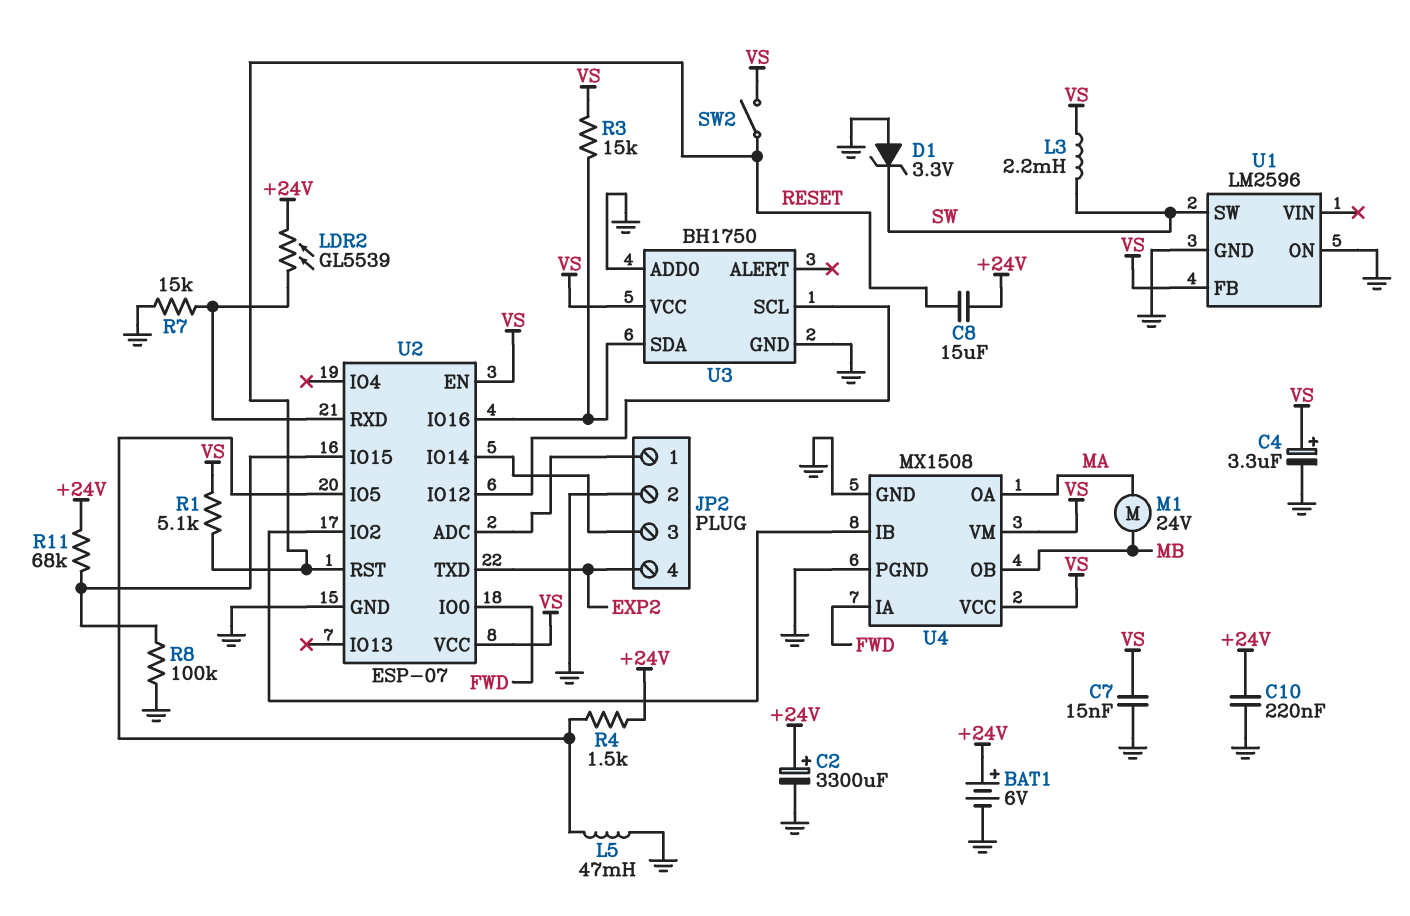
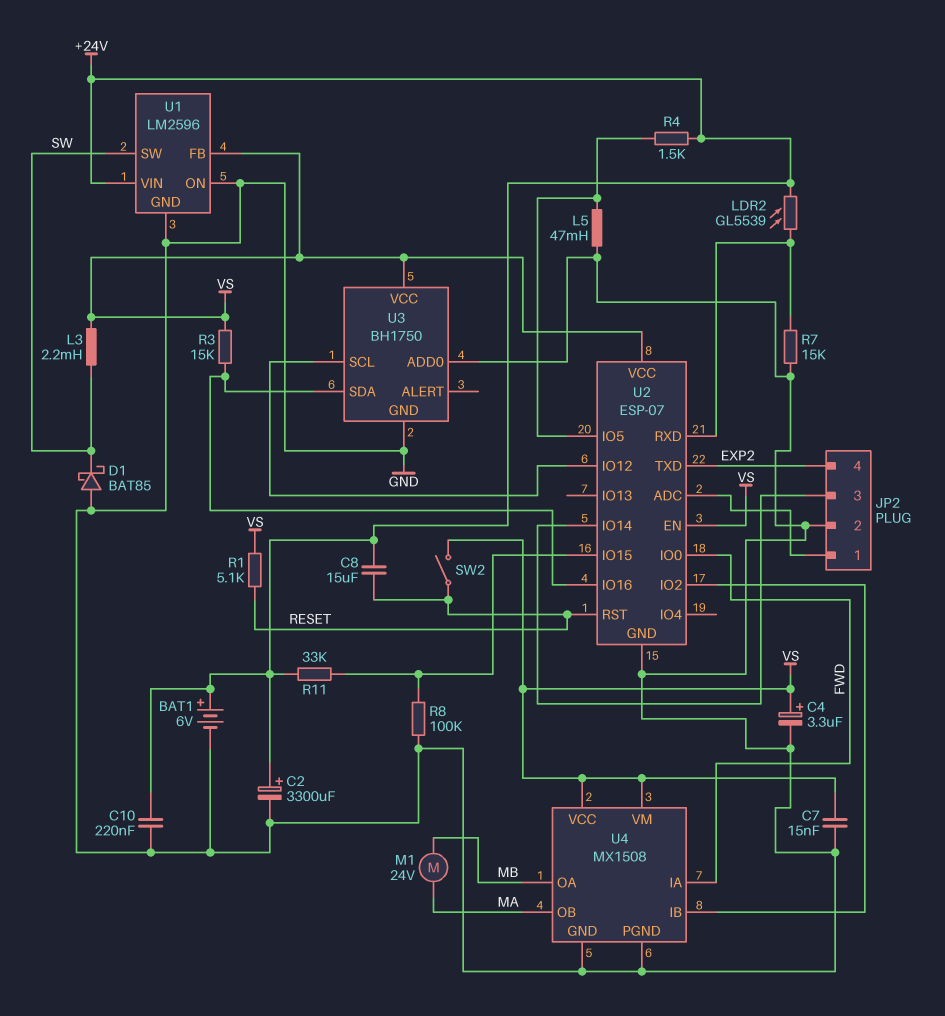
D1: zener 3.3V (A GND, K SW) -> schottky BAT85 (A GND, K SW)
R11: 68k (+24V, U2/IO15) -> 33k (+24V, U2/IO15)
U1 pin VIN: none -> +24V
U4 pin OA: MA -> MB
U4 pin OB: MB -> MA

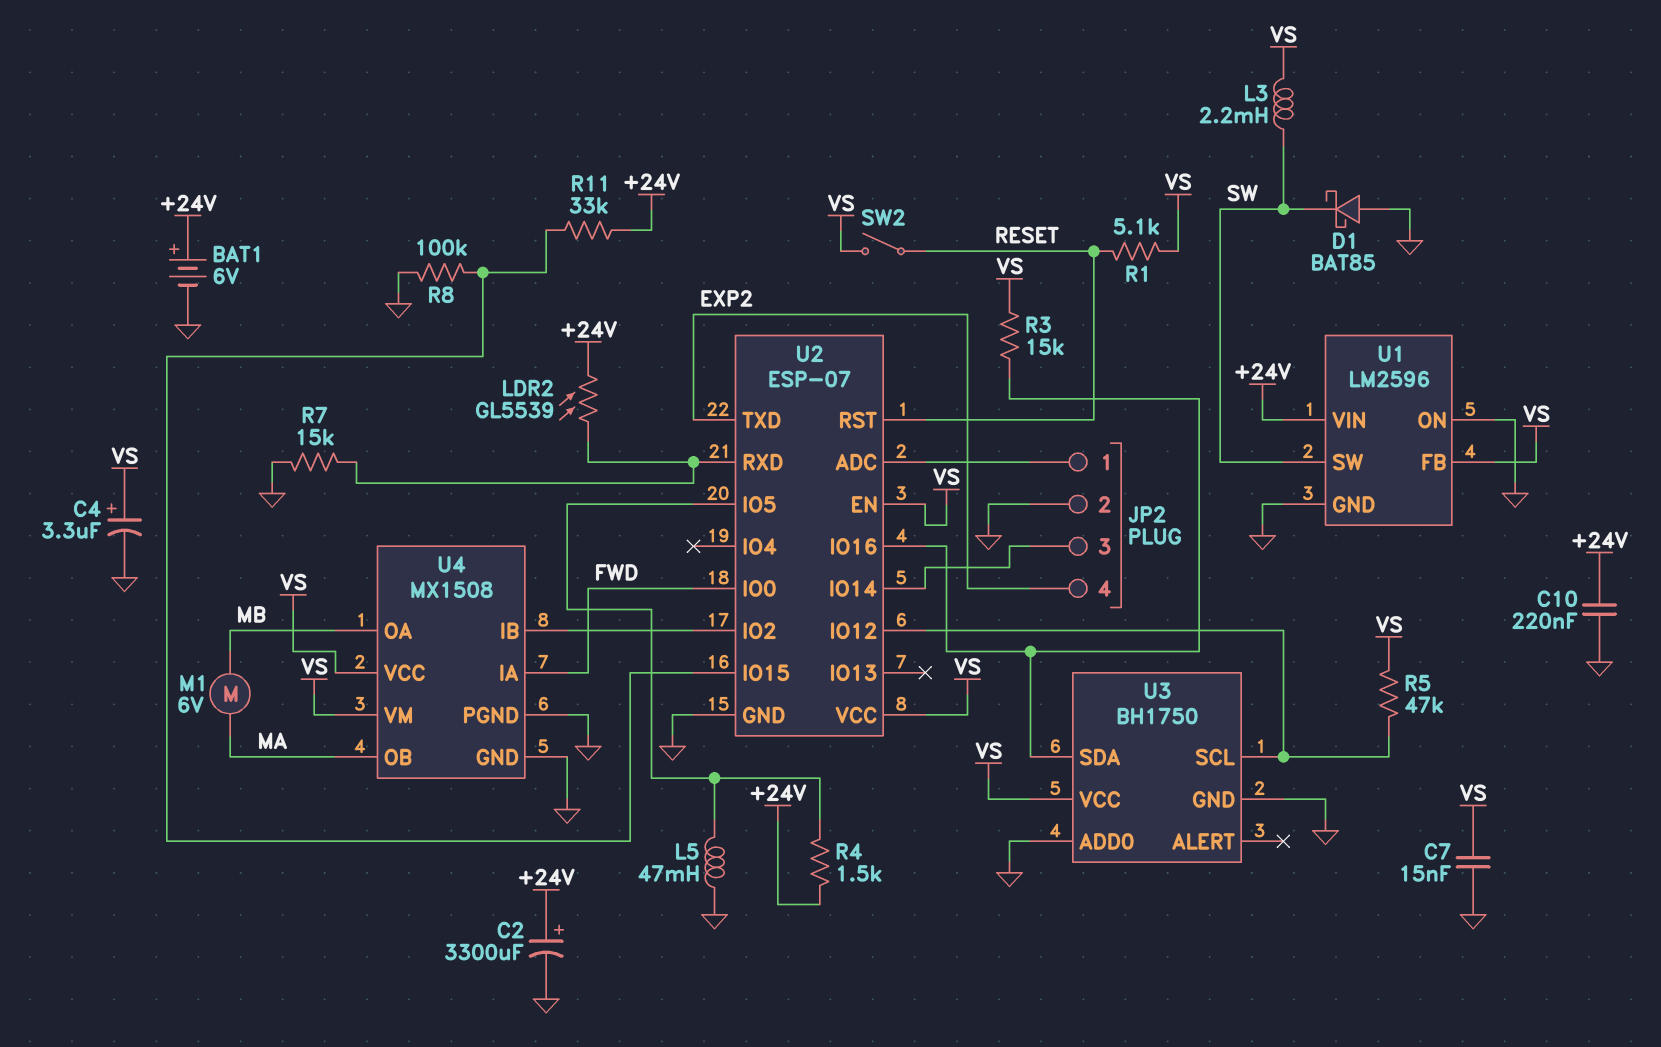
C8: 15uF (+24V, RESET) -> none
M1: motor 24V (MA, MB) -> motor 6V (MA, MB)
R5: none -> 47k (U2/IO12, VS)

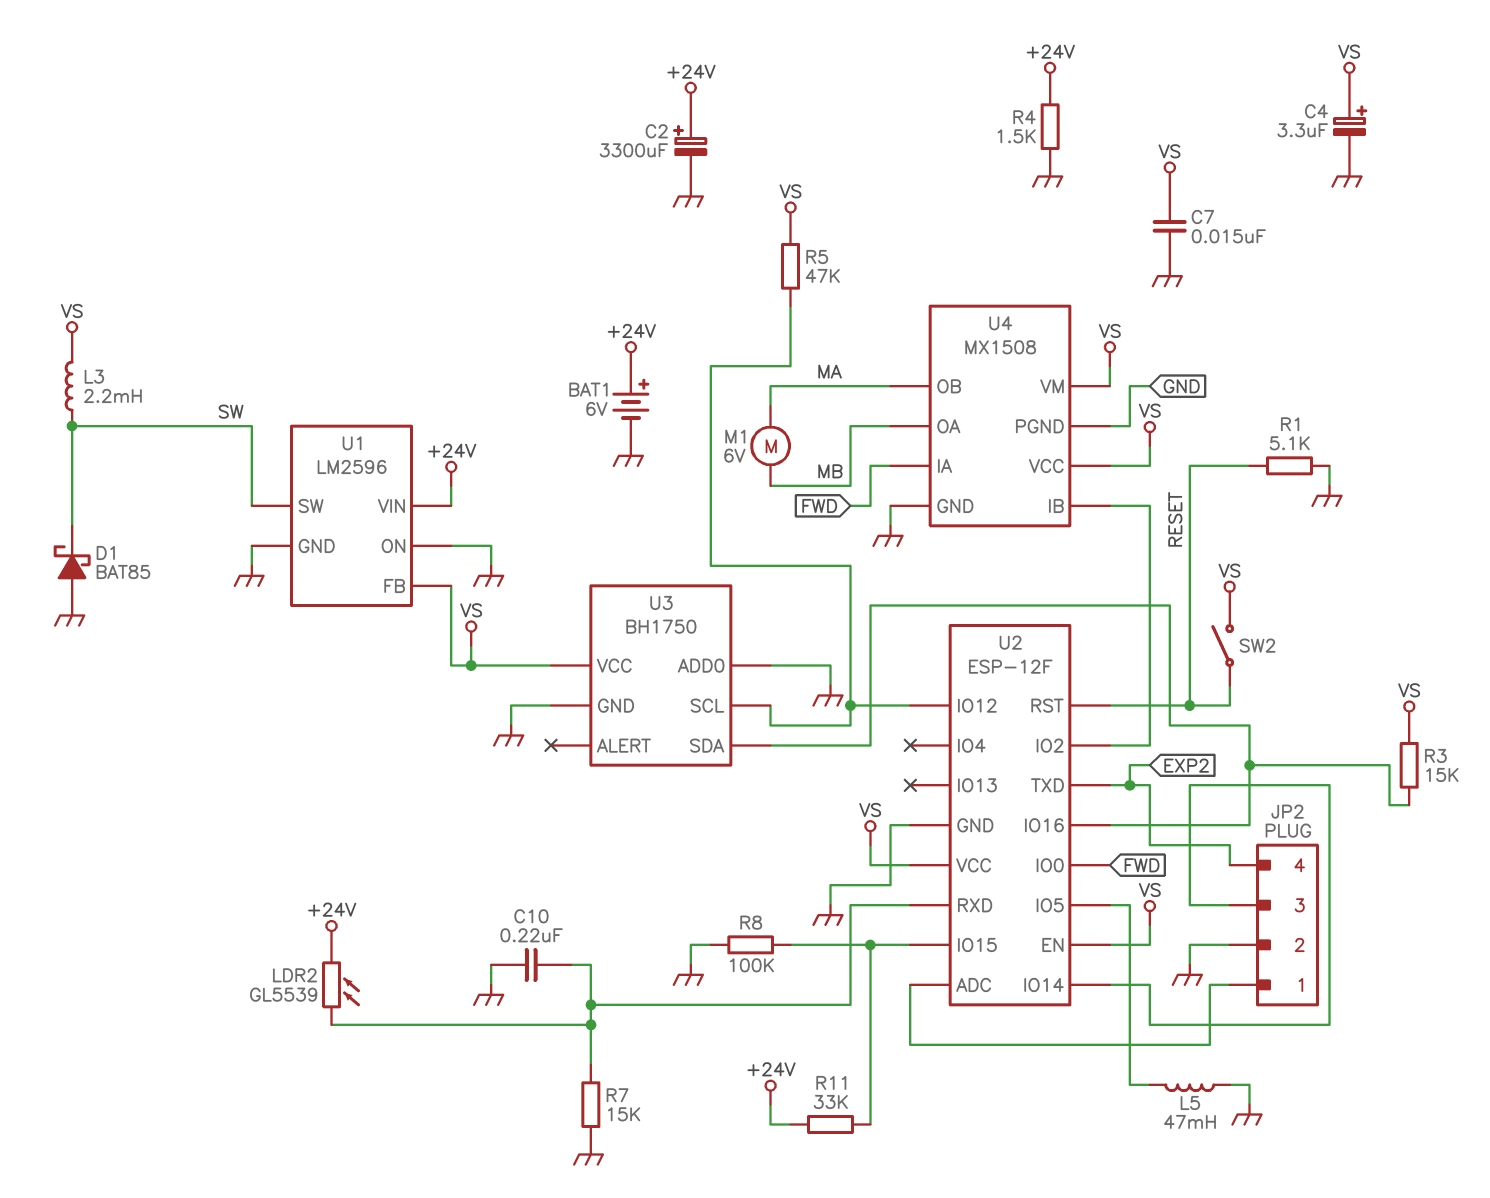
C10: 220nF (+24V, GND) -> 220nF (GND, U2/RXD)
R1: 5.1k (RESET, VS) -> 5.1k (GND, RESET)
R4: 1.5k (+24V, U2/IO5) -> 1.5k (+24V, GND)
U2: ESP-07 -> ESP-12F

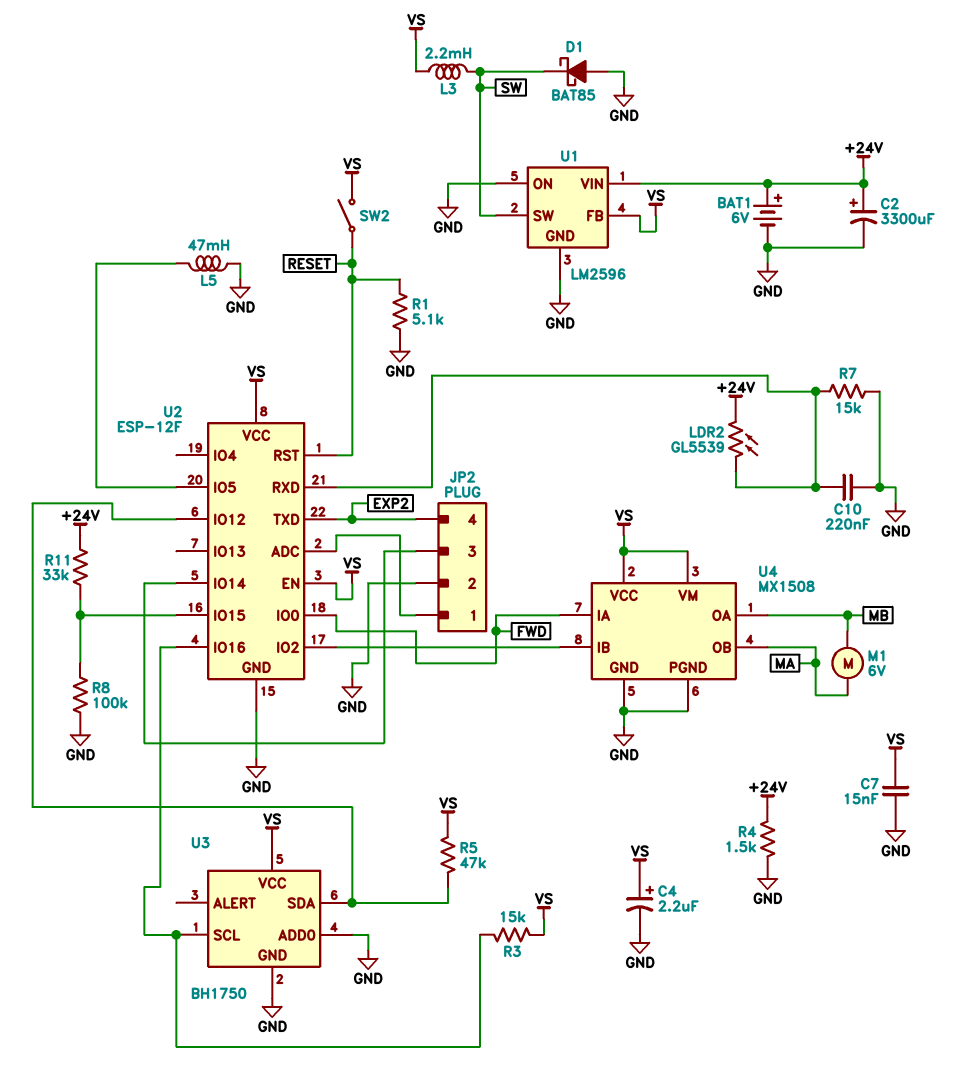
C4: 3.3uF (plus VS, minus GND) -> 2.2uF (plus VS, minus GND)
U3 pin SCL: U2/IO12 -> U2/IO16
U3 pin SDA: U2/IO16 -> U2/IO12

